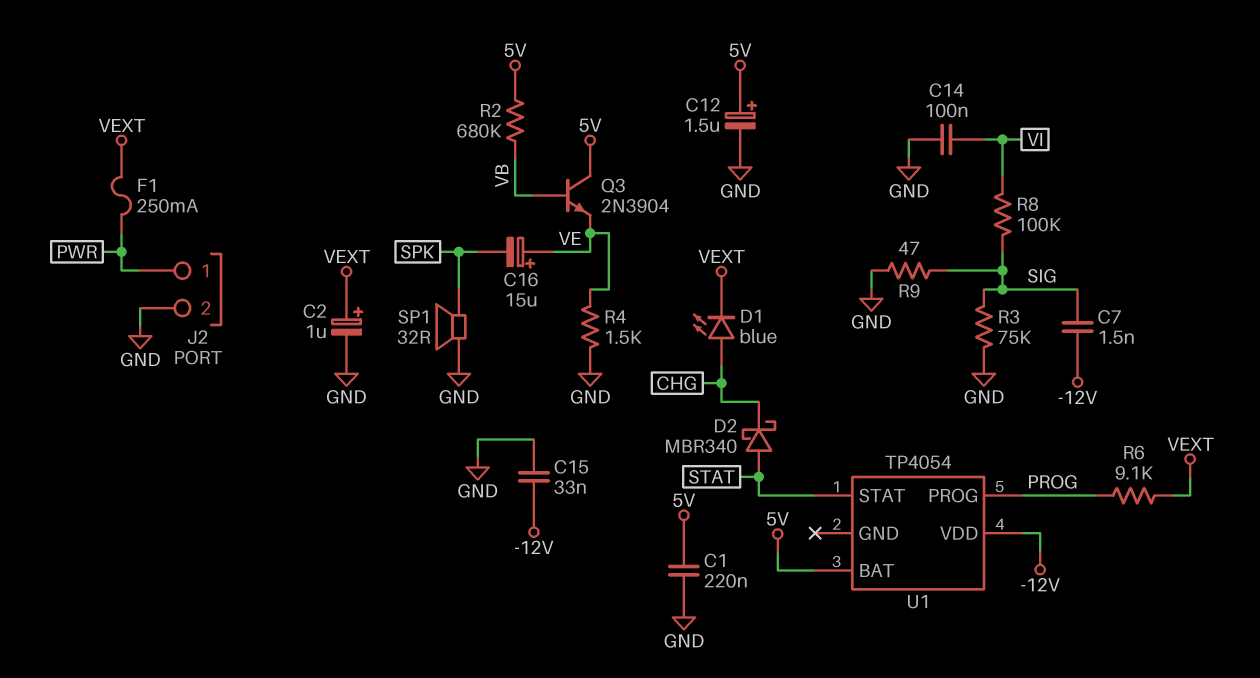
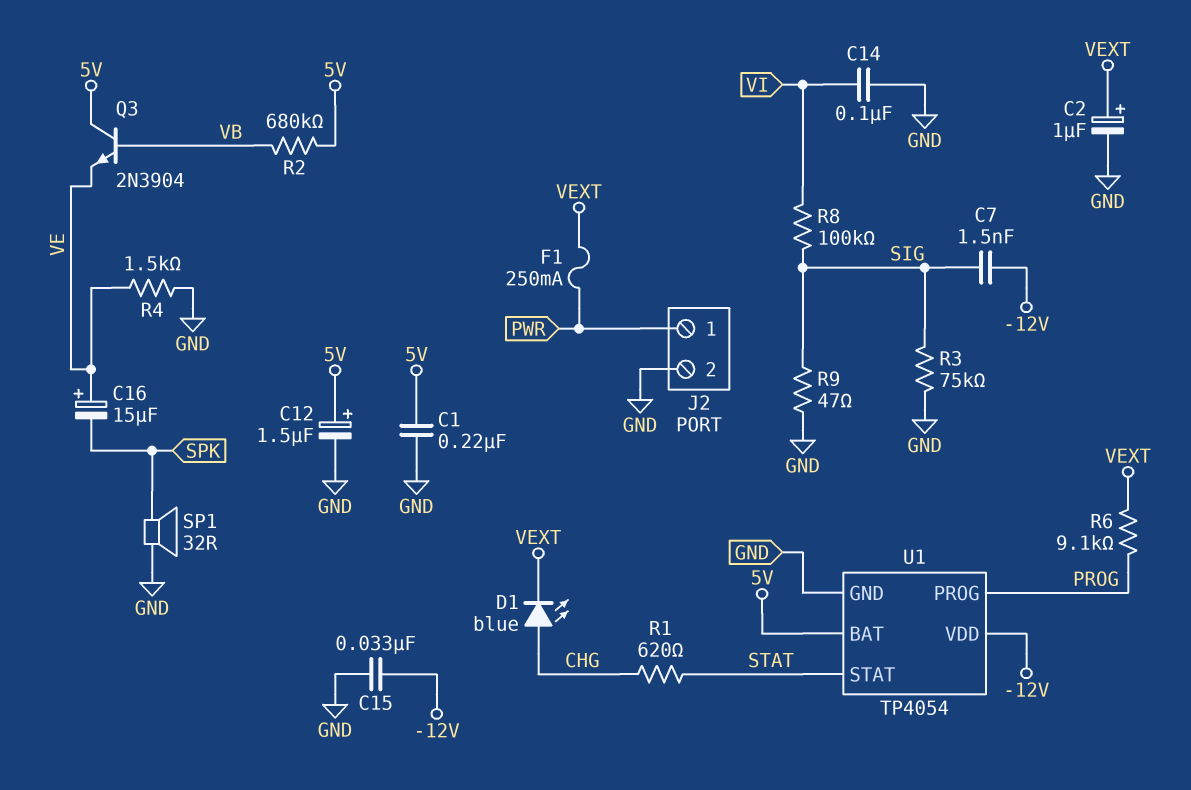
D2: schottky MBR340 (A STAT, K CHG) -> none
R1: none -> 620 (CHG, STAT)
U1 pin GND: none -> GND

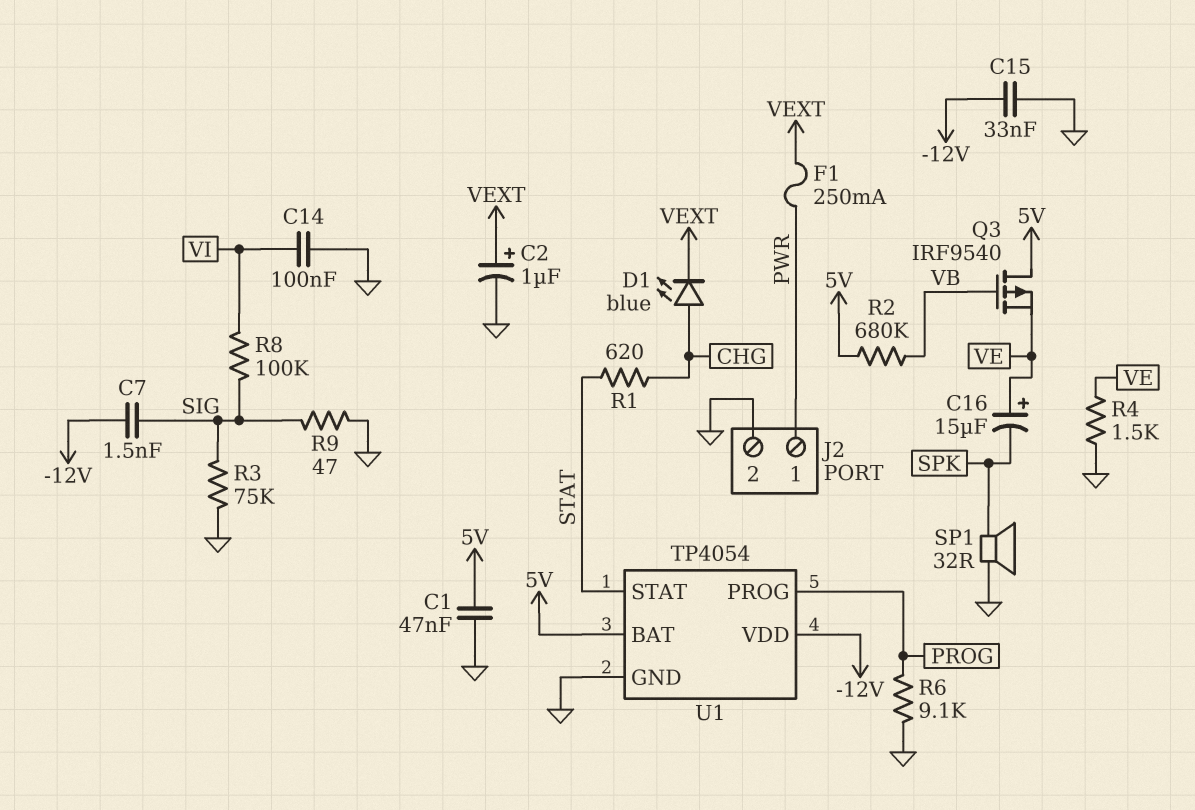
C1: 220nF (5V, GND) -> 47nF (5V, GND)
C12: 1.5uF (plus 5V, minus GND) -> none
Q3: NPN 2N3904 (B VB, C 5V, E VE) -> PMOS IRF9540 (G VB, D 5V, S VE)
R6: 9.1k (PROG, VEXT) -> 9.1k (GND, PROG)

